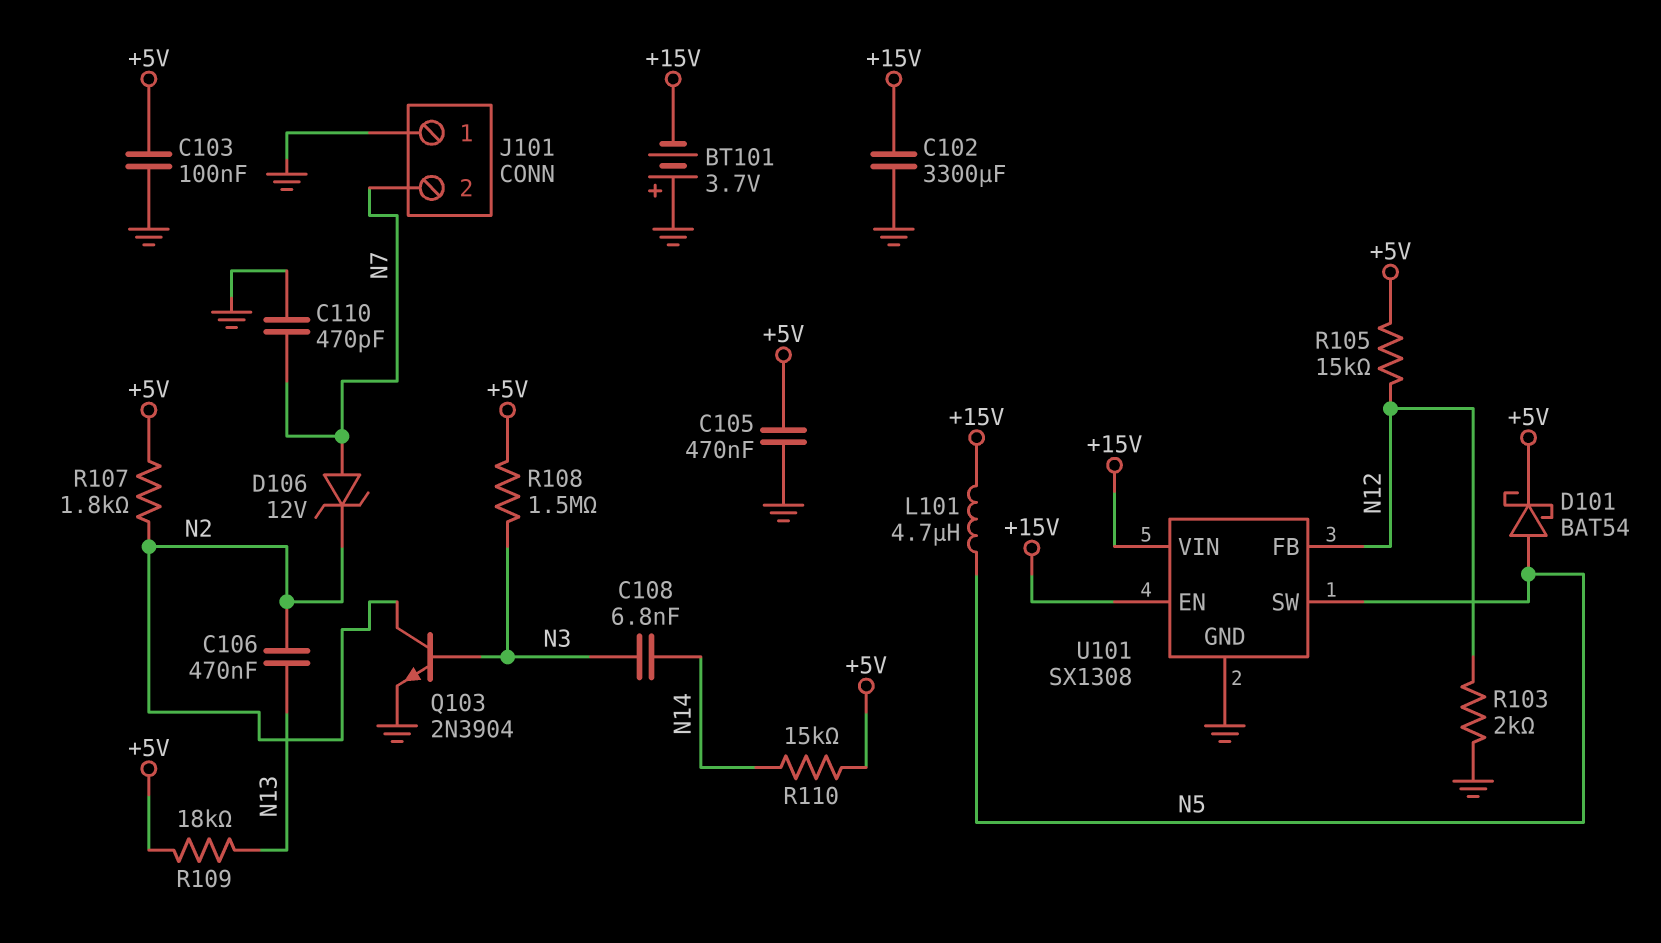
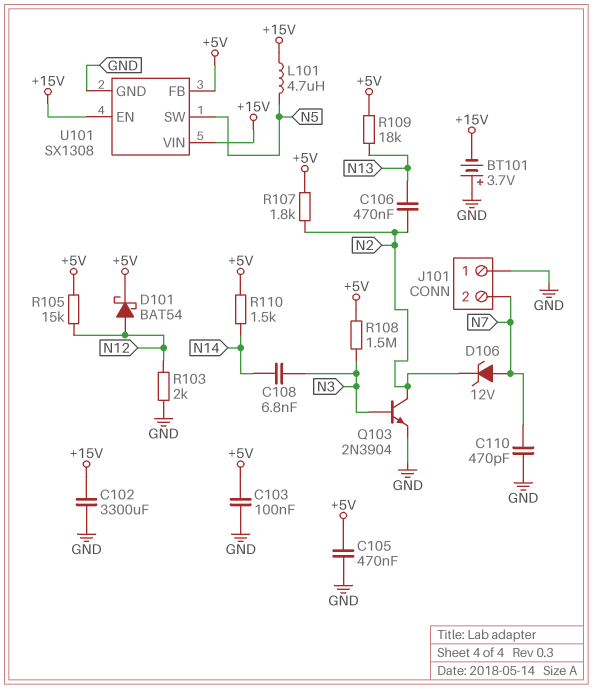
D101: schottky BAT54 (A N5, K +5V) -> schottky BAT54 (A N12, K +5V)
R110: 15k (+5V, N14) -> 1.5k (+5V, N14)
U101 pin FB: N12 -> +5V

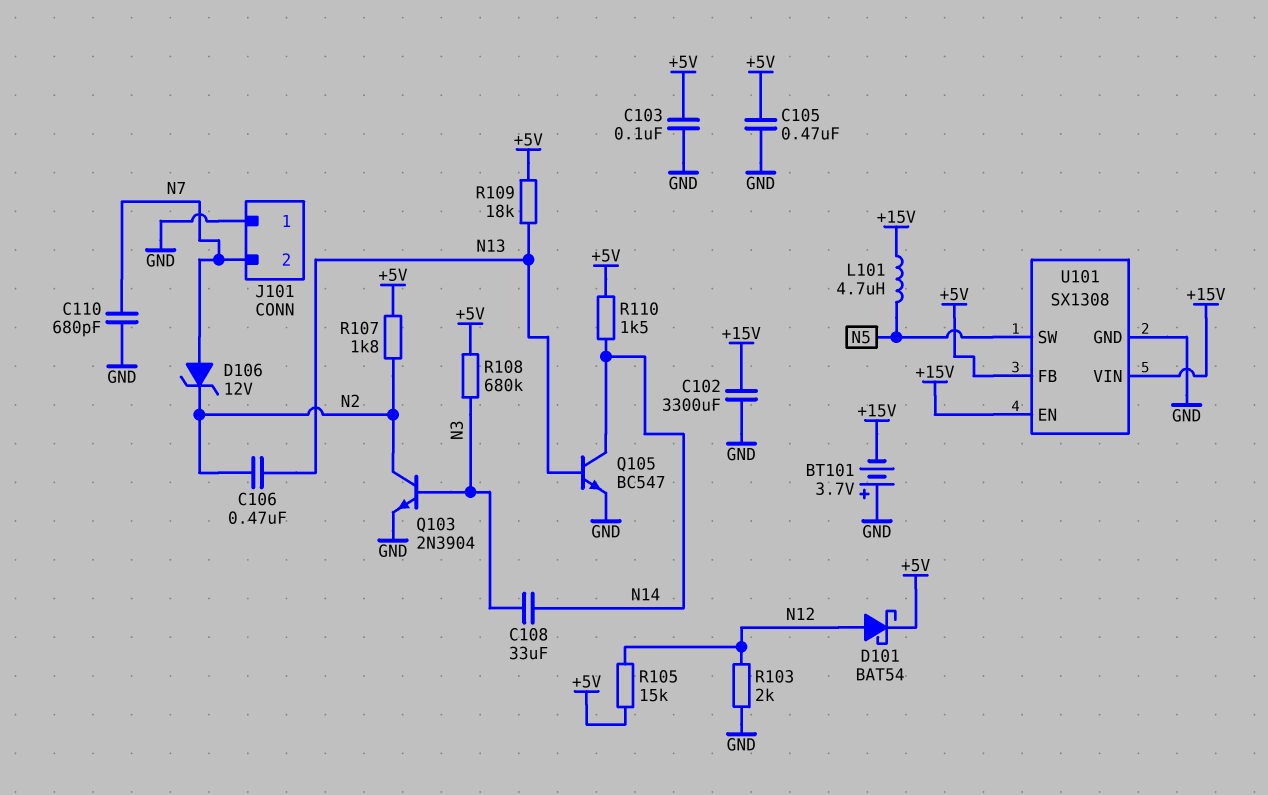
C108: 6.8nF (N3, N14) -> 33uF (N3, N14)
C110: 470pF (GND, N7) -> 680pF (GND, N7)
Q105: none -> NPN BC547 (B N13, C N14, E GND)
R108: 1.5M (+5V, N3) -> 680k (+5V, N3)

